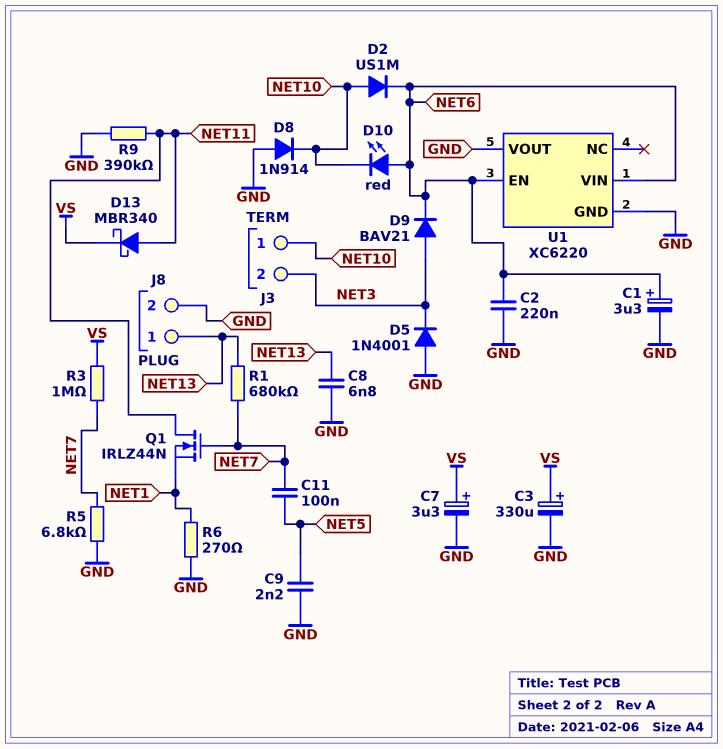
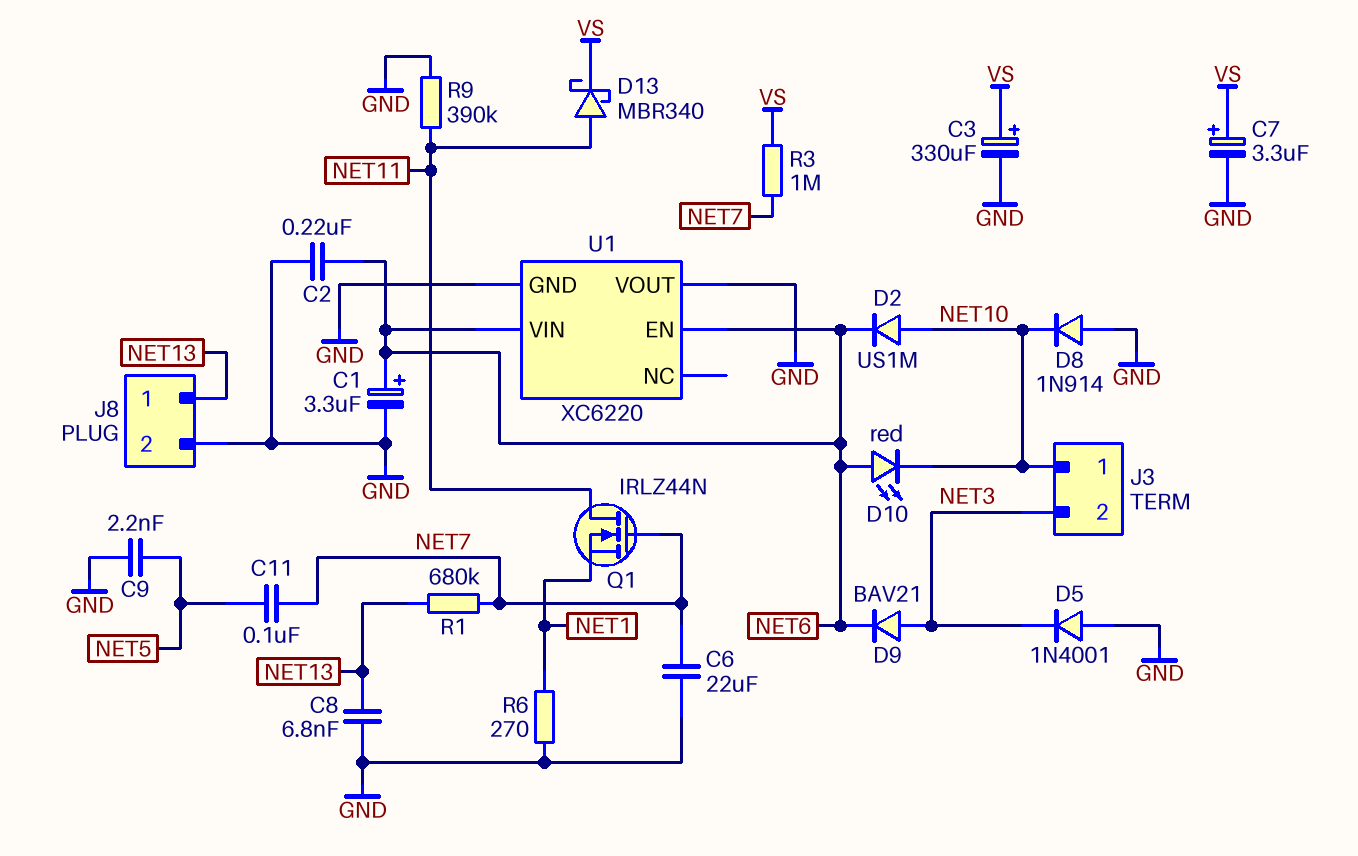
C6: none -> 22uF (GND, NET7)
R5: 6.8k (GND, NET7) -> none

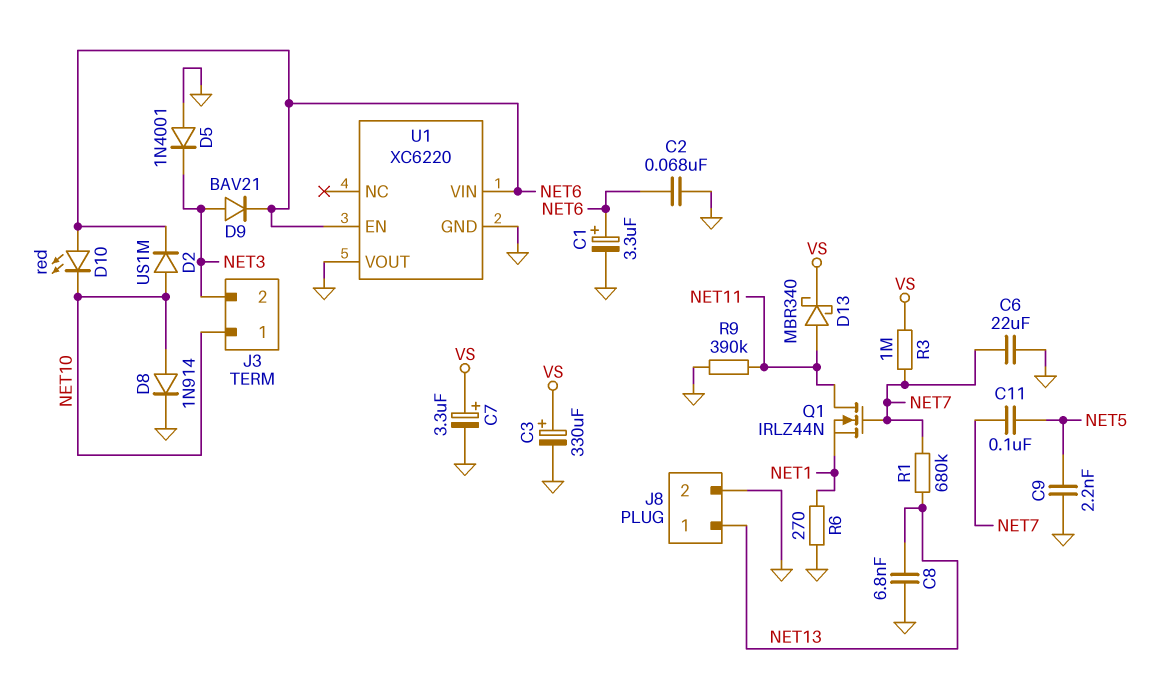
C2: 220nF (GND, NET6) -> 68nF (GND, NET6)
D8: diode 1N914 (A GND, K NET10) -> diode 1N914 (A NET10, K GND)

